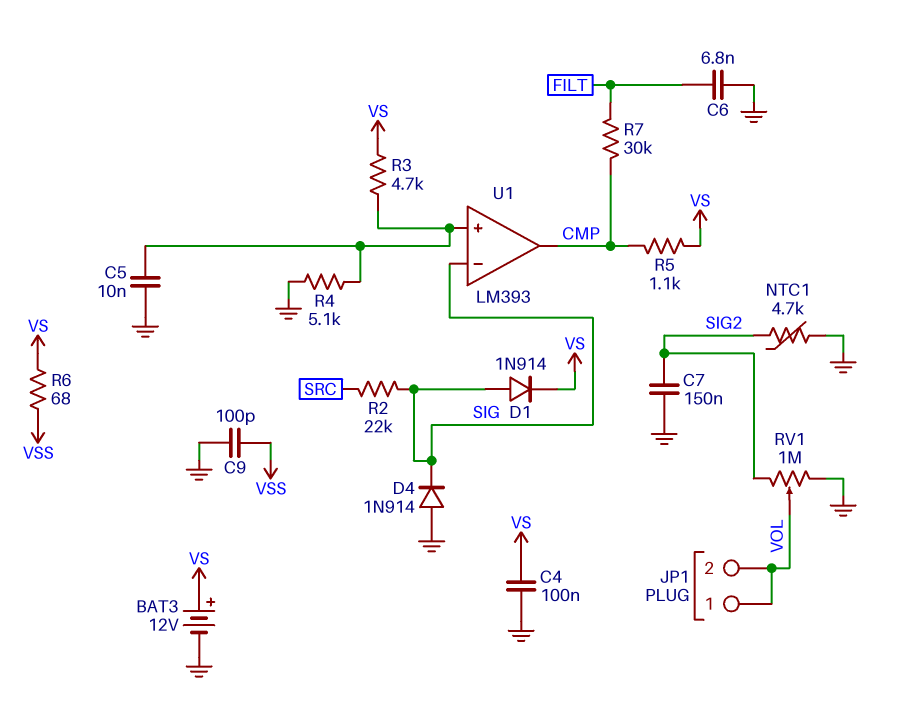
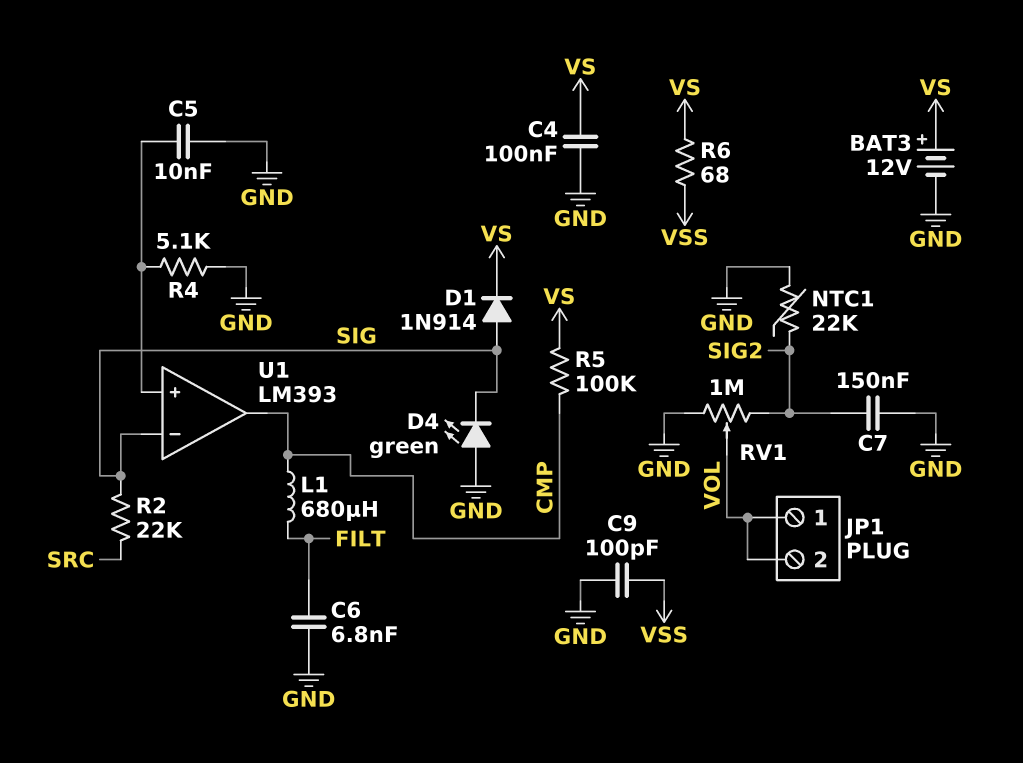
D4: diode 1N914 (A GND, K SIG) -> LED green (A GND, K SIG)
L1: none -> 680uH (CMP, FILT)
NTC1: 4.7k (GND, SIG2) -> 22k (GND, SIG2)
R3: 4.7k (U1/in+, VS) -> none
R5: 1.1k (CMP, VS) -> 100k (CMP, VS)
R7: 30k (CMP, FILT) -> none

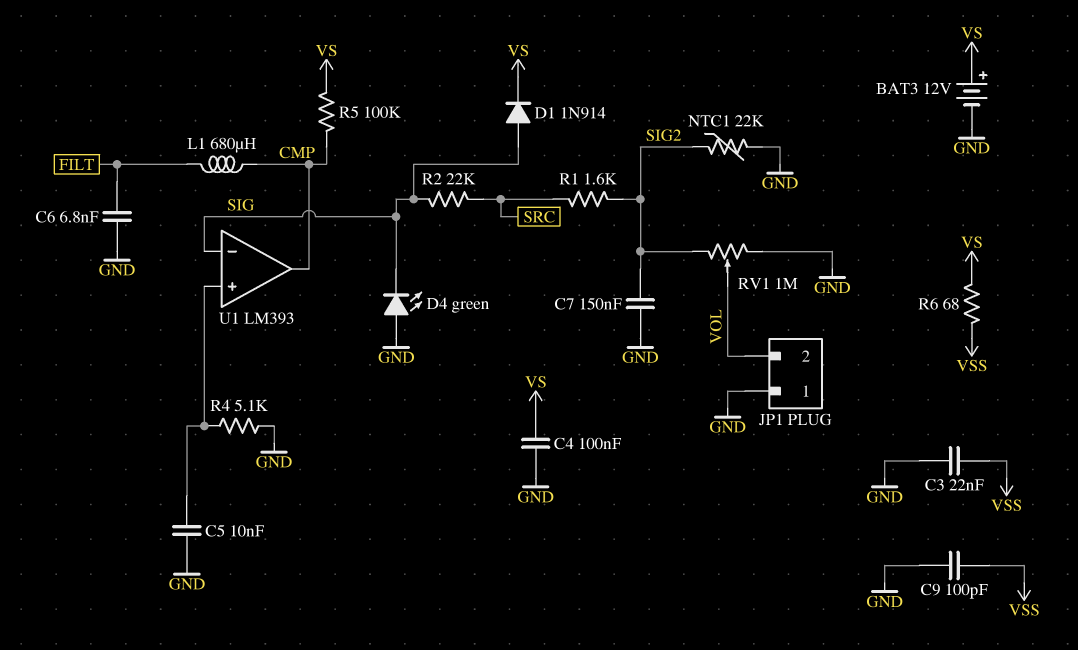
C3: none -> 22nF (GND, VSS)
JP1 pin 1: VOL -> GND
R1: none -> 1.6k (SIG2, SRC)

